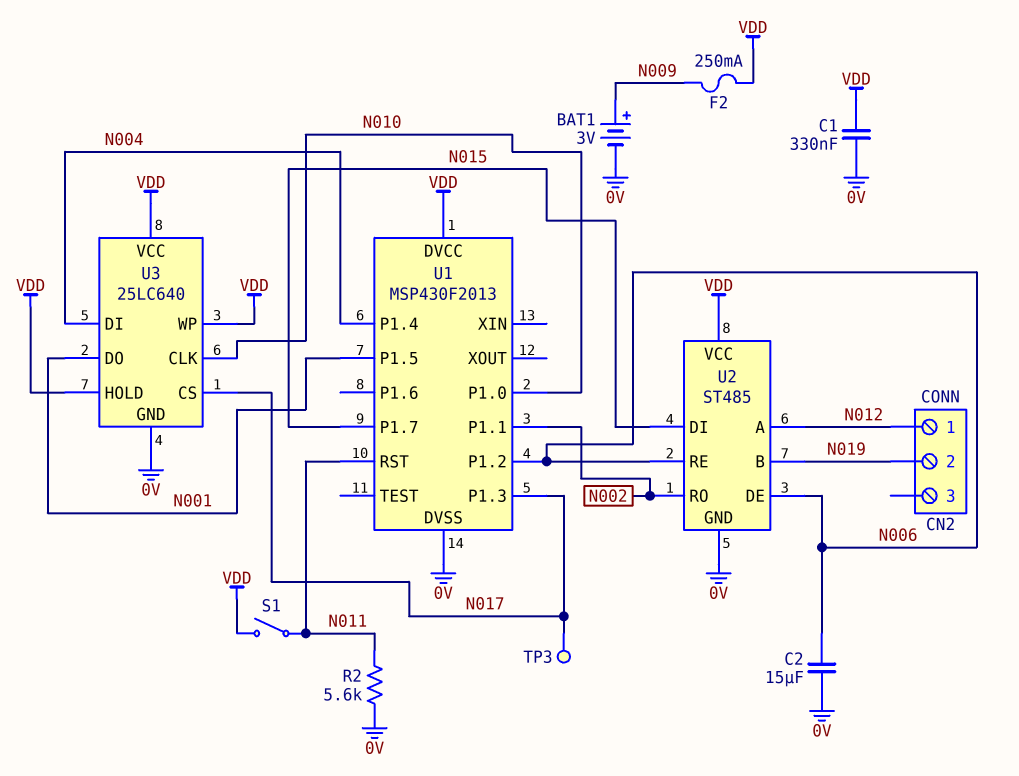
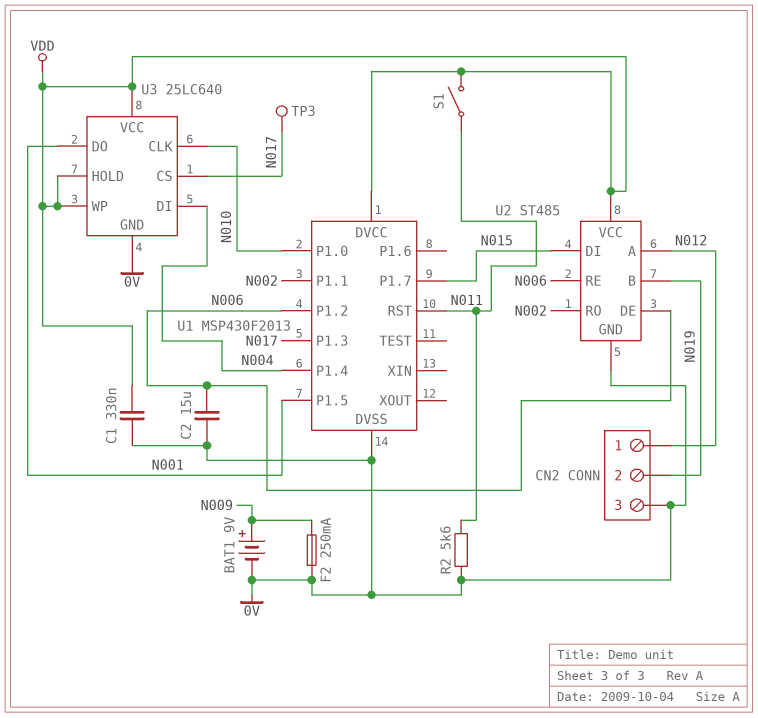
BAT1: 3V (plus N009, minus 0V) -> 9V (plus N009, minus 0V)
CN2 pin 3: none -> 0V
F2: 250mA (N009, VDD) -> 250mA (0V, N009)

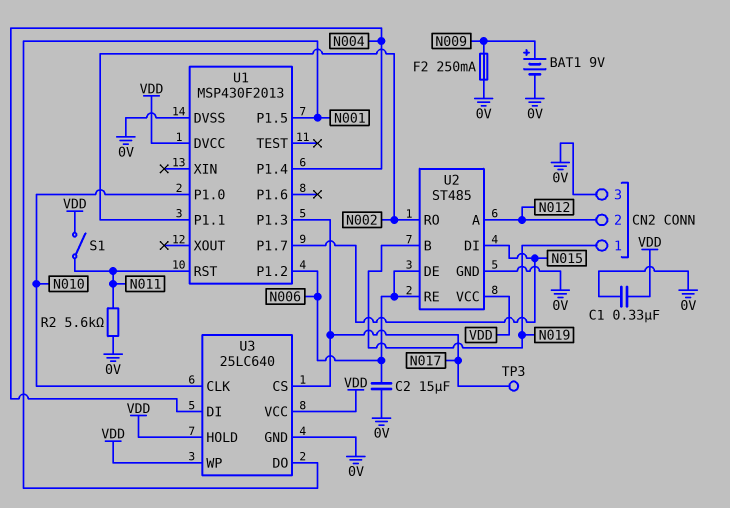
CN2 pin 1: N012 -> N019
CN2 pin 2: N019 -> N012

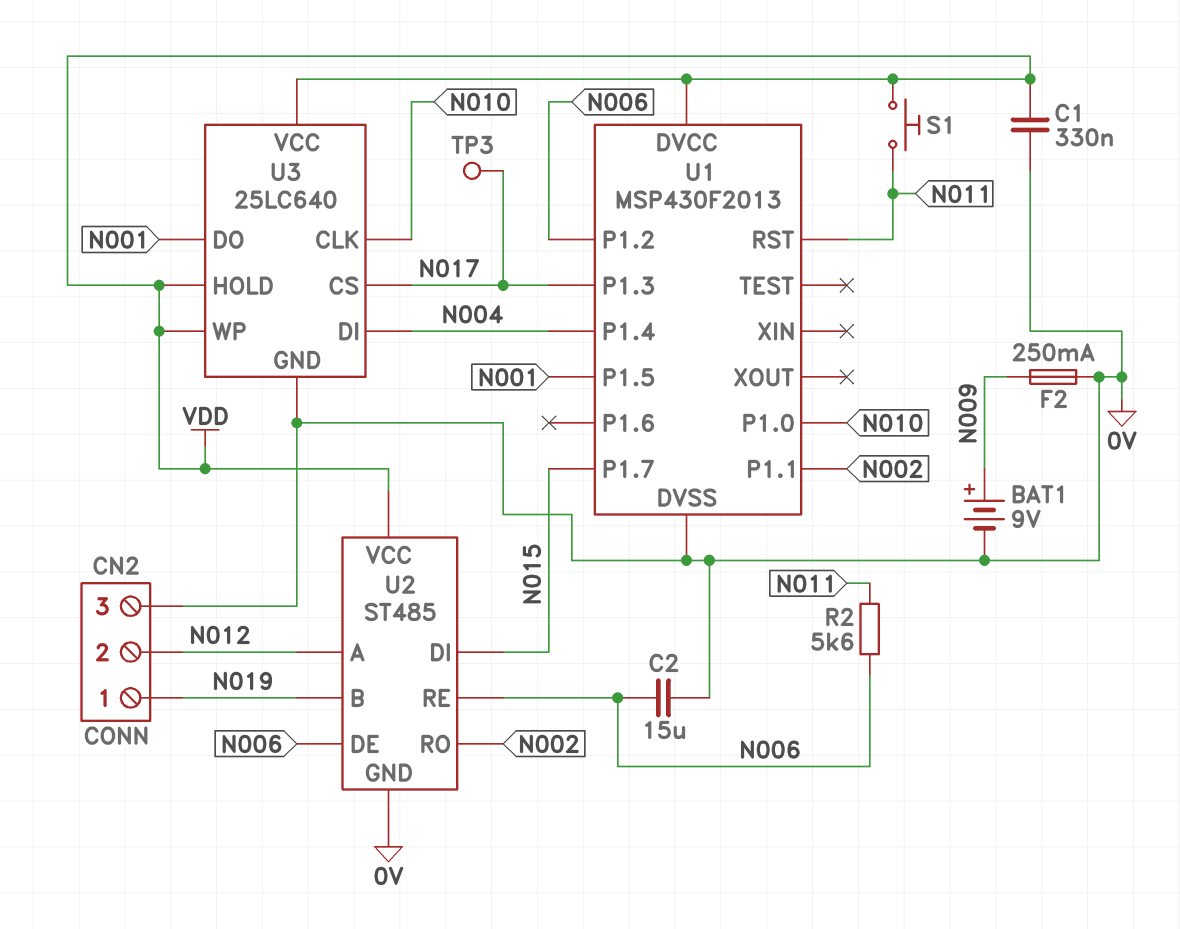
R2: 5.6k (0V, N011) -> 5.6k (N006, N011)
S1: switch (N011, VDD) -> button (N011, VDD)

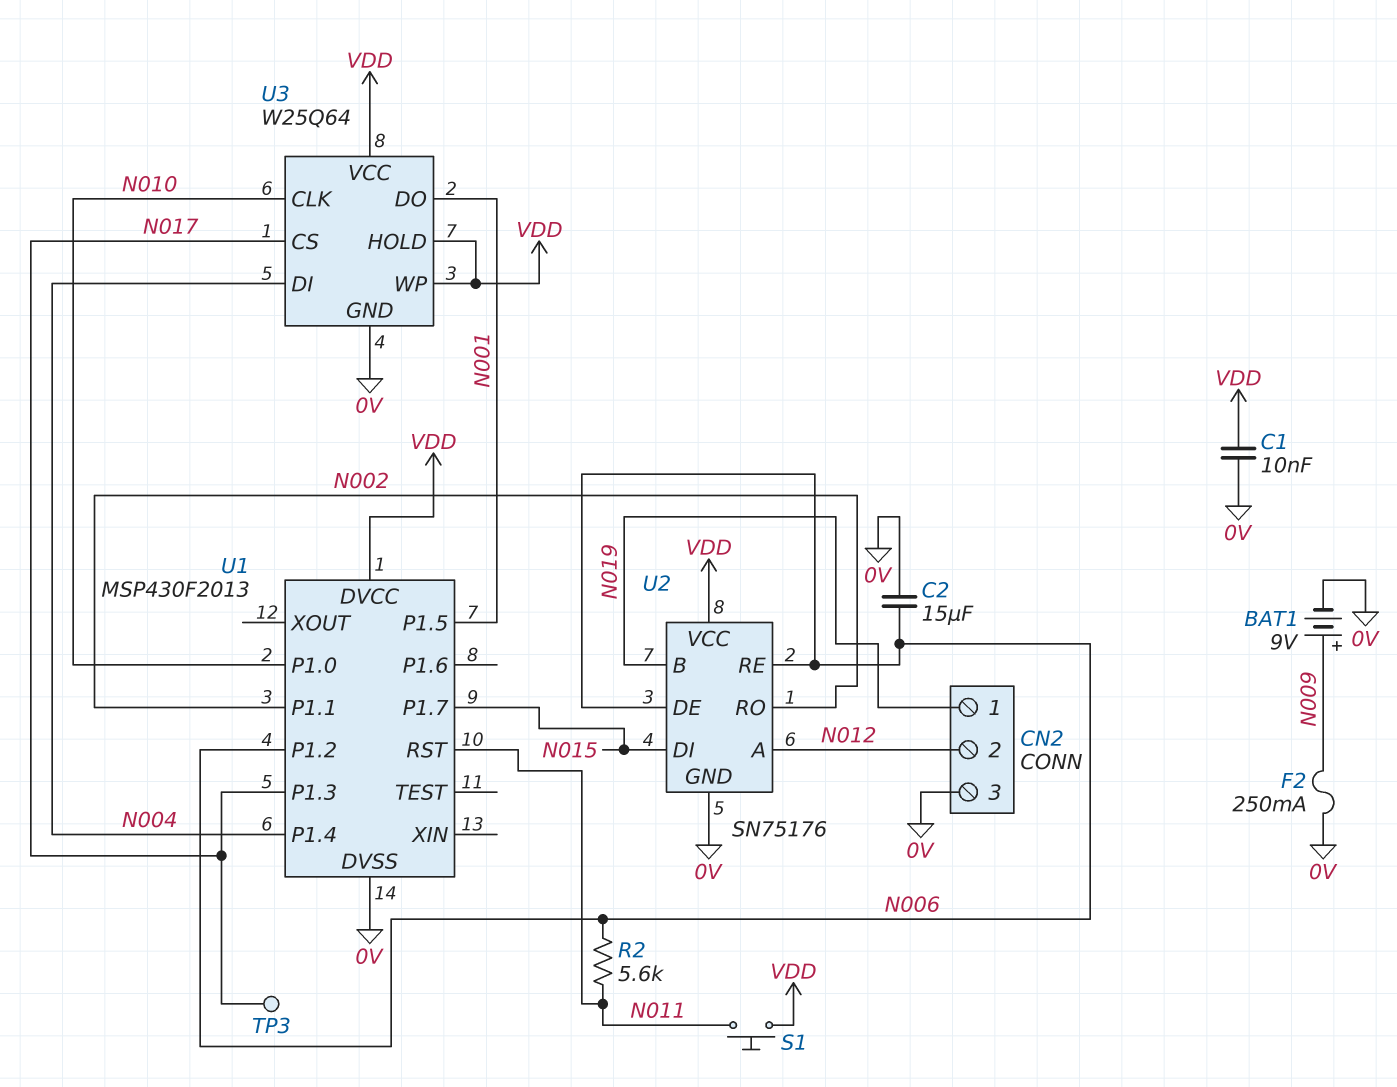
C1: 330nF (0V, VDD) -> 10nF (0V, VDD)
U2: ST485 -> SN75176
U3: 25LC640 -> W25Q64

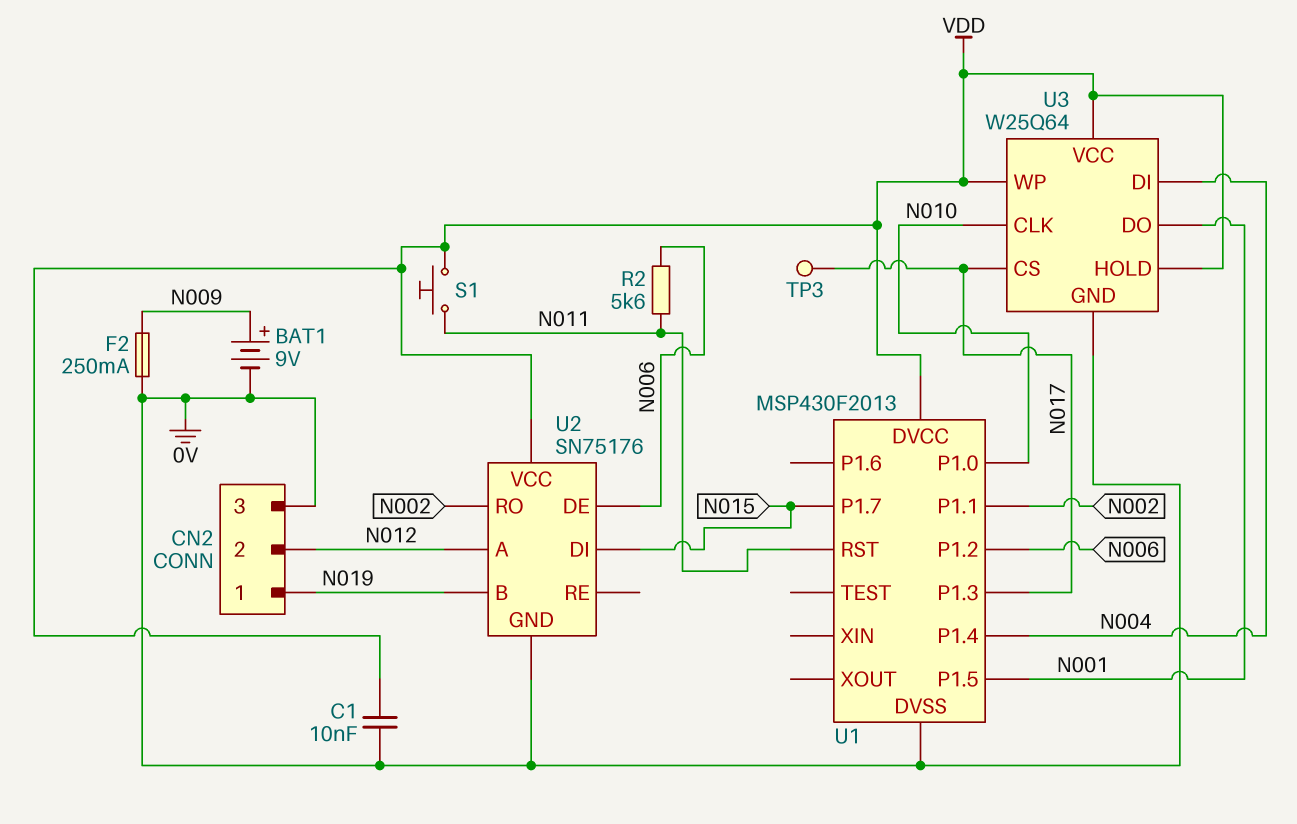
C2: 15uF (0V, N006) -> none
U2 pin RE: N006 -> none

